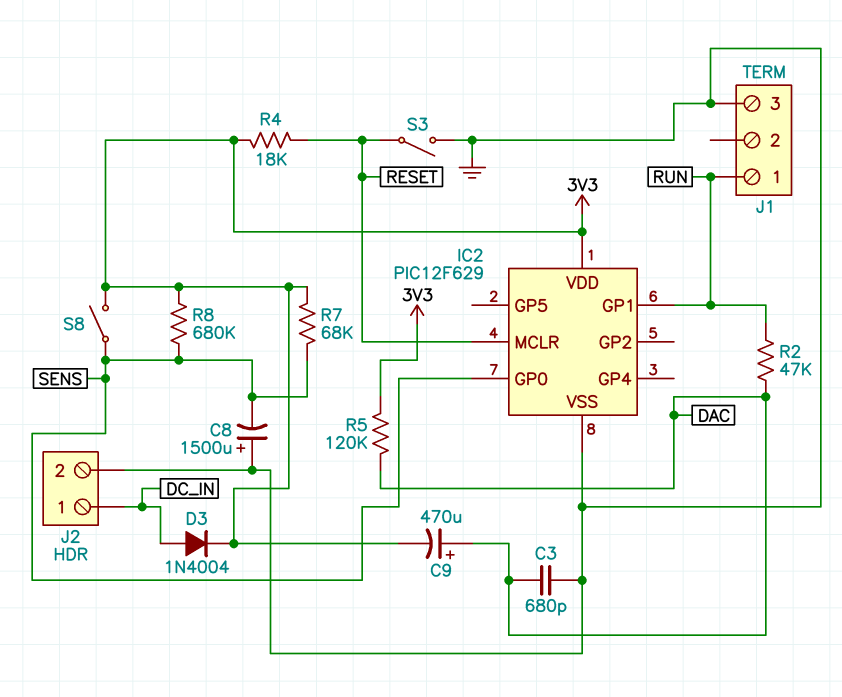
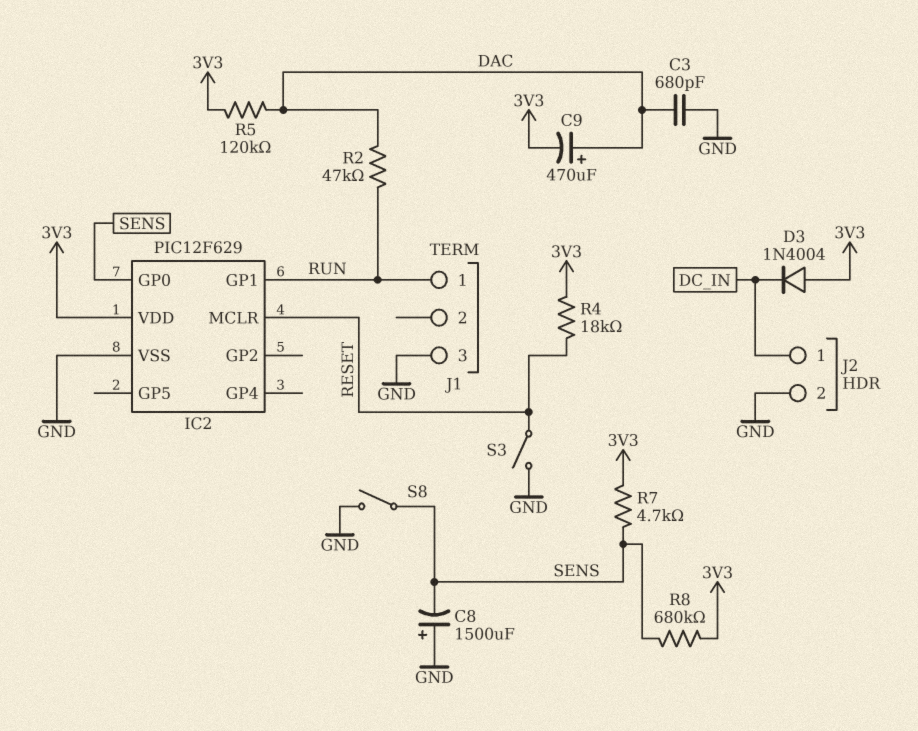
D3: diode 1N4004 (A DC_IN, K 3V3) -> diode 1N4004 (A 3V3, K DC_IN)
R7: 68k (3V3, SENS) -> 4.7k (3V3, SENS)
S8: switch (3V3, SENS) -> switch (GND, SENS)

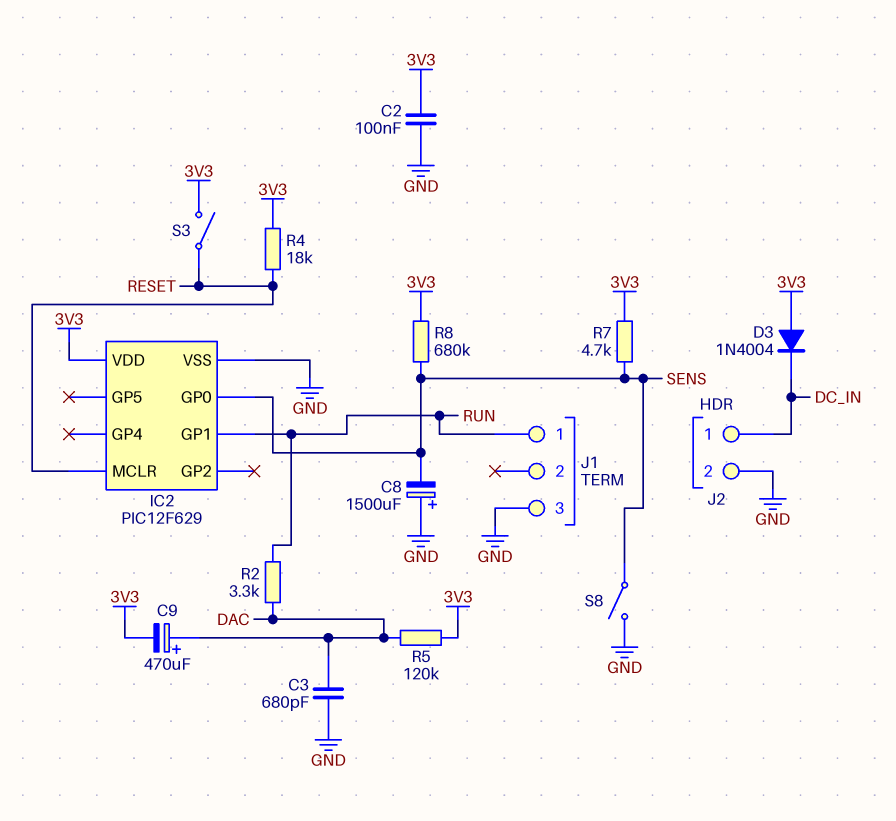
C2: none -> 100nF (3V3, GND)
R2: 47k (DAC, RUN) -> 3.3k (DAC, RUN)
S3: switch (GND, RESET) -> switch (3V3, RESET)

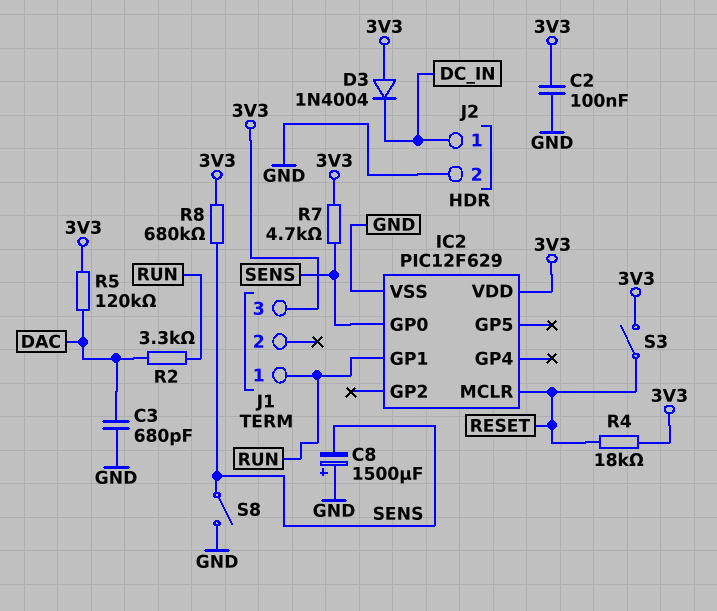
C9: 470uF (plus DAC, minus 3V3) -> none
J1 pin 3: GND -> 3V3

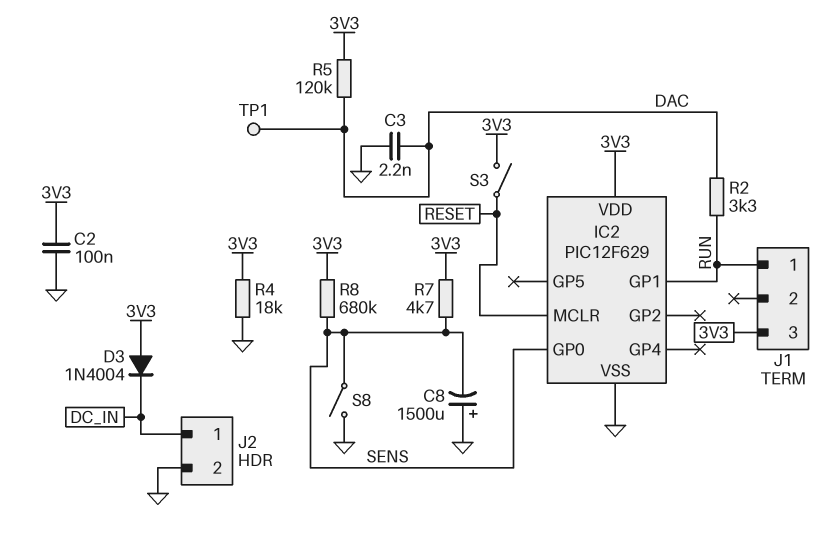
C3: 680pF (DAC, GND) -> 2.2nF (DAC, GND)
R4: 18k (3V3, RESET) -> 18k (3V3, GND)
TP1: none -> test point (DAC)

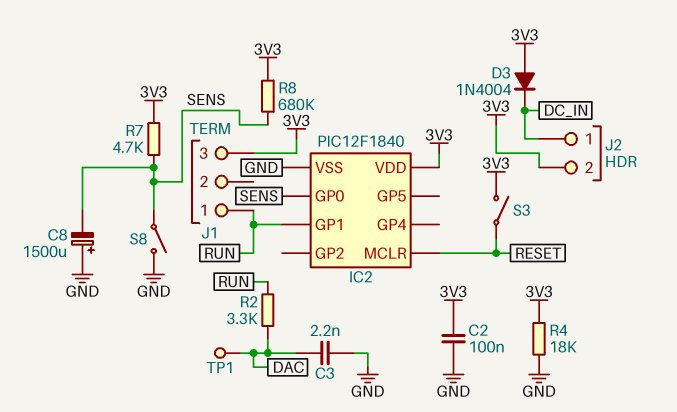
IC2: PIC12F629 -> PIC12F1840
J2 pin 2: GND -> 3V3
R5: 120k (3V3, DAC) -> none

